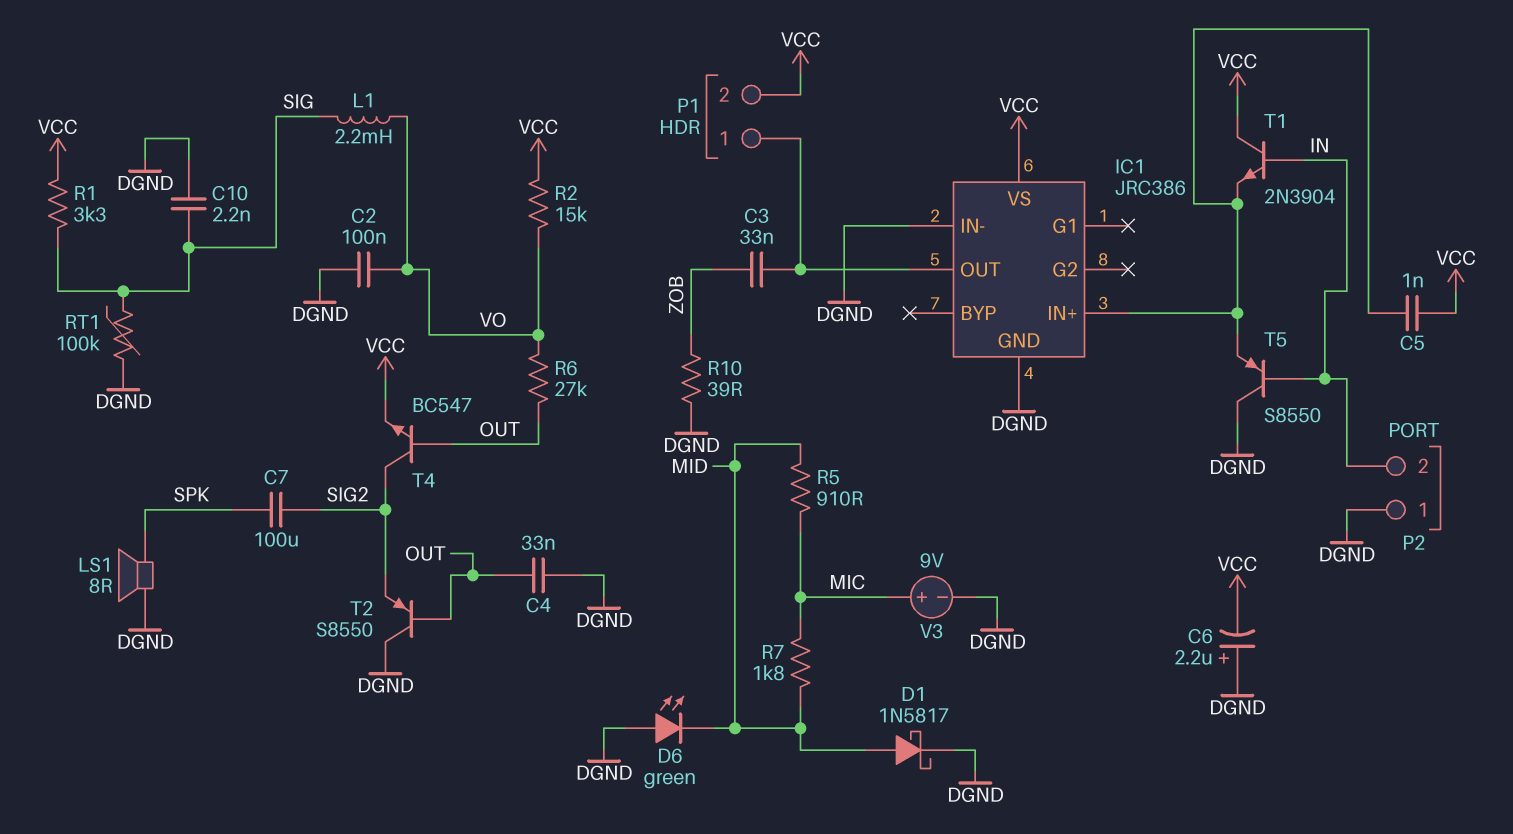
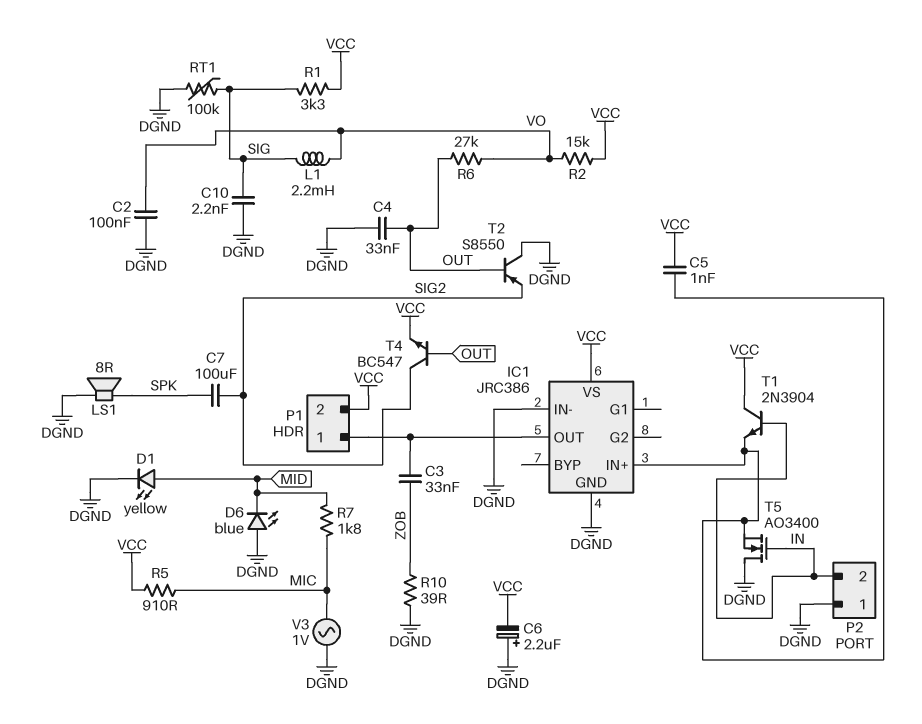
D1: schottky 1N5817 (A MID, K DGND) -> LED yellow (A MID, K DGND)
D6: LED green (A DGND, K MID) -> LED blue (A DGND, K MID)
R5: 910 (MIC, MID) -> 910 (MIC, VCC)
T5: PNP S8550 (B IN, C DGND, E IC1/IN+) -> NMOS AO3400 (G IN, D DGND, S IC1/IN+)
V3: 9V (plus MIC, minus DGND) -> AC 1V (DGND, MIC)

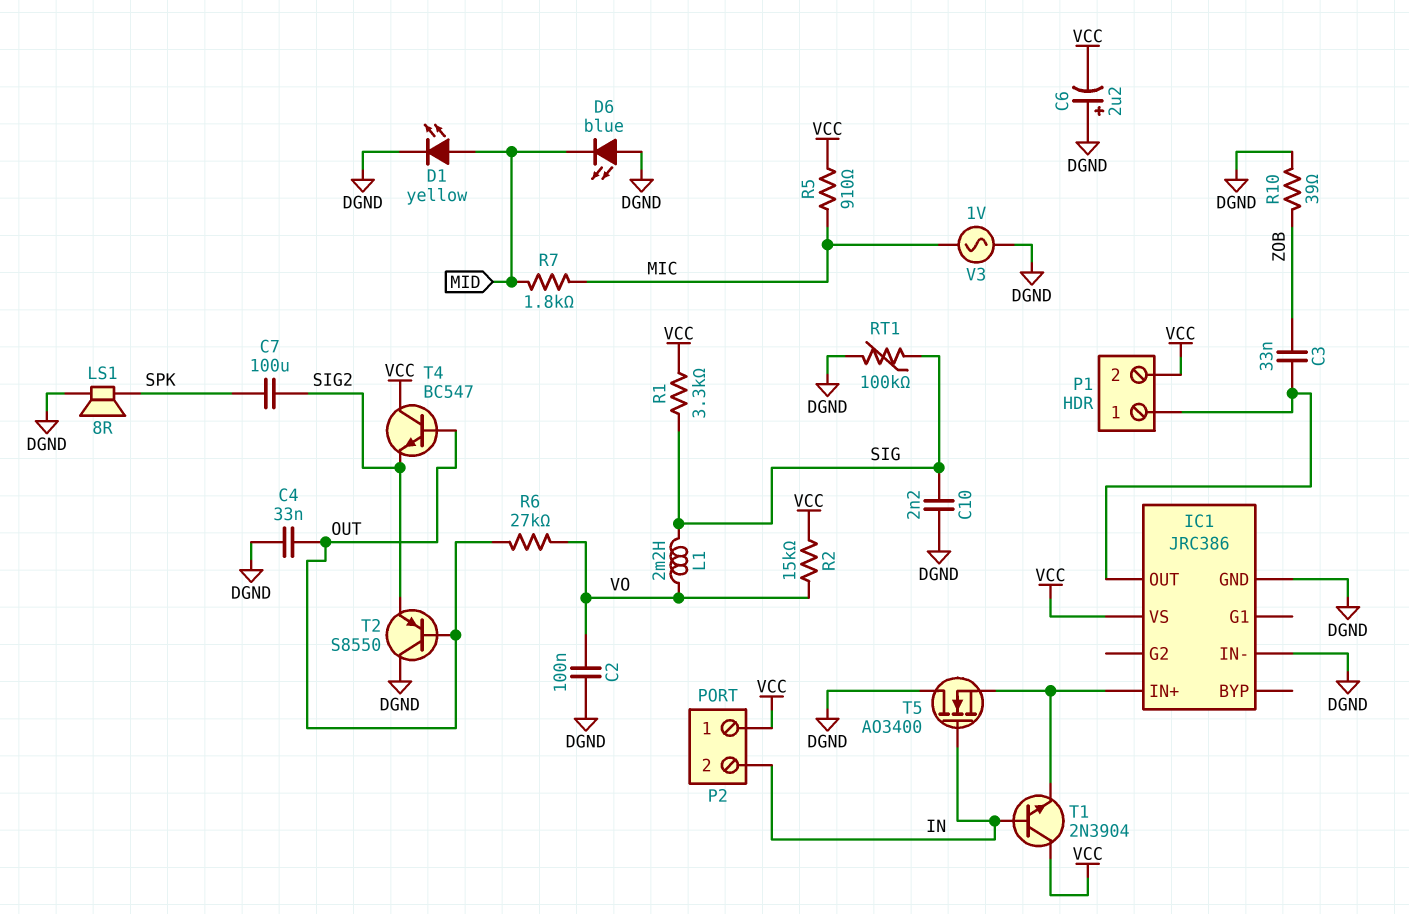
C5: 1nF (IC1/IN+, VCC) -> none
P2 pin 1: DGND -> VCC
T4: NPN BC547 (B OUT, C SIG2, E VCC) -> NPN BC547 (B OUT, C VCC, E SIG2)

